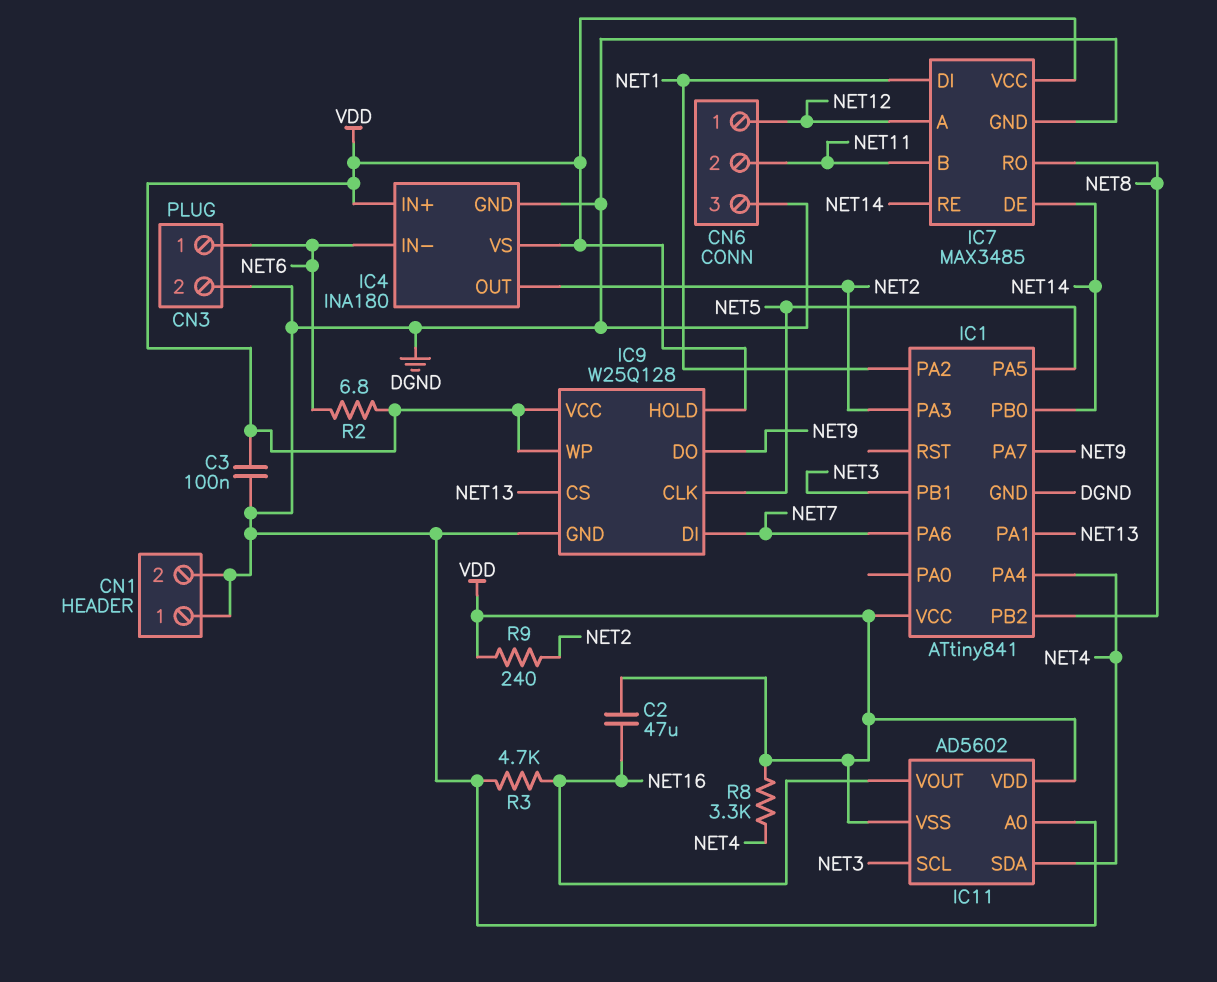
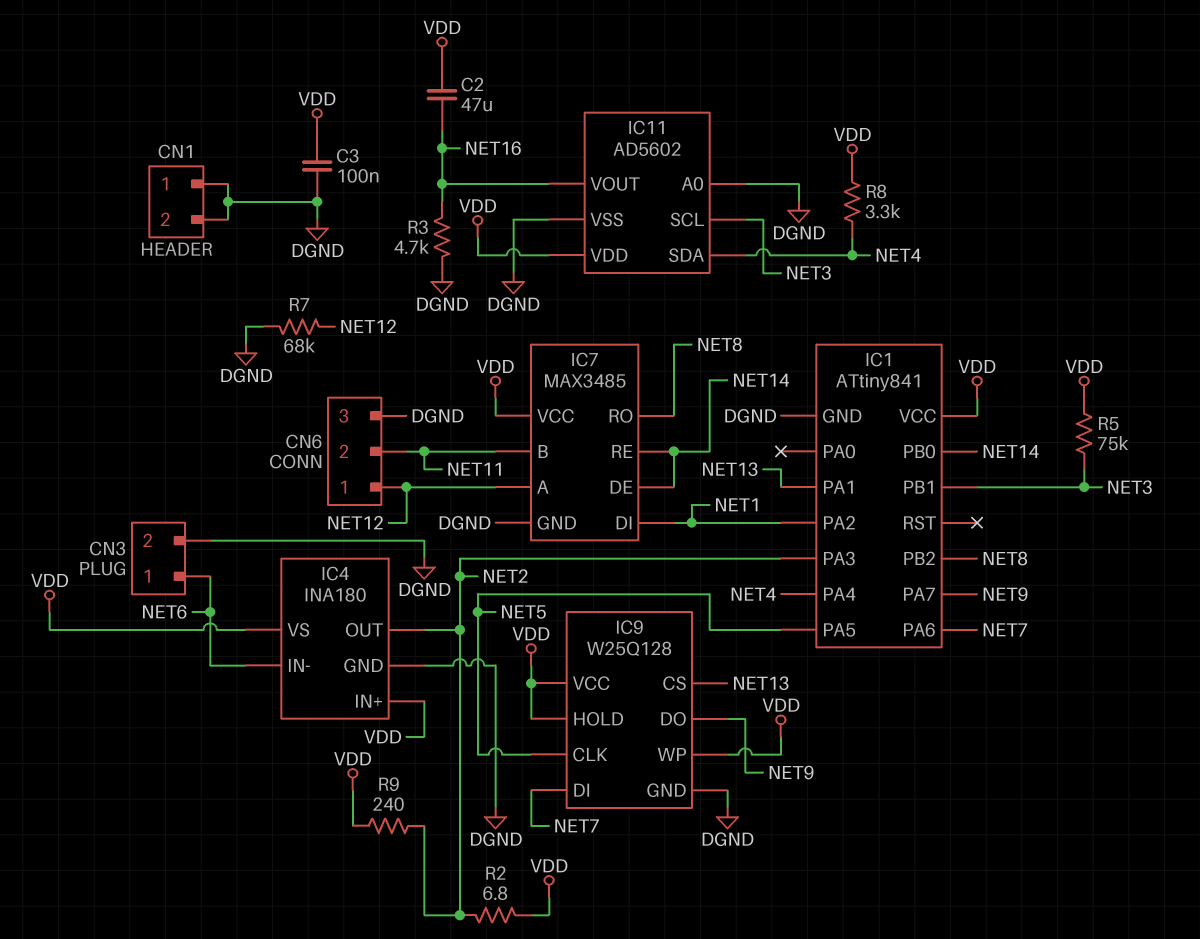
IC11 pin VSS: VDD -> DGND
R2: 6.8 (NET6, VDD) -> 6.8 (NET2, VDD)
R5: none -> 75k (NET3, VDD)
R7: none -> 68k (DGND, NET12)

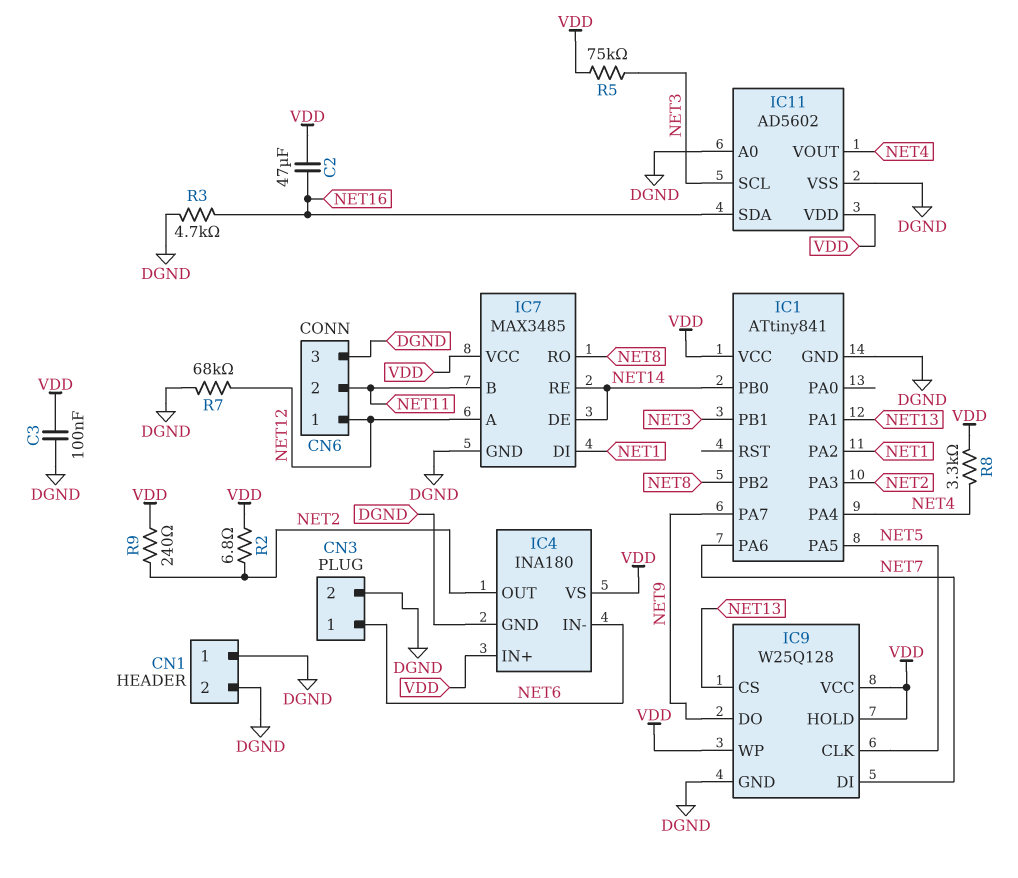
IC11 pin SDA: NET4 -> NET16
IC11 pin VOUT: NET16 -> NET4

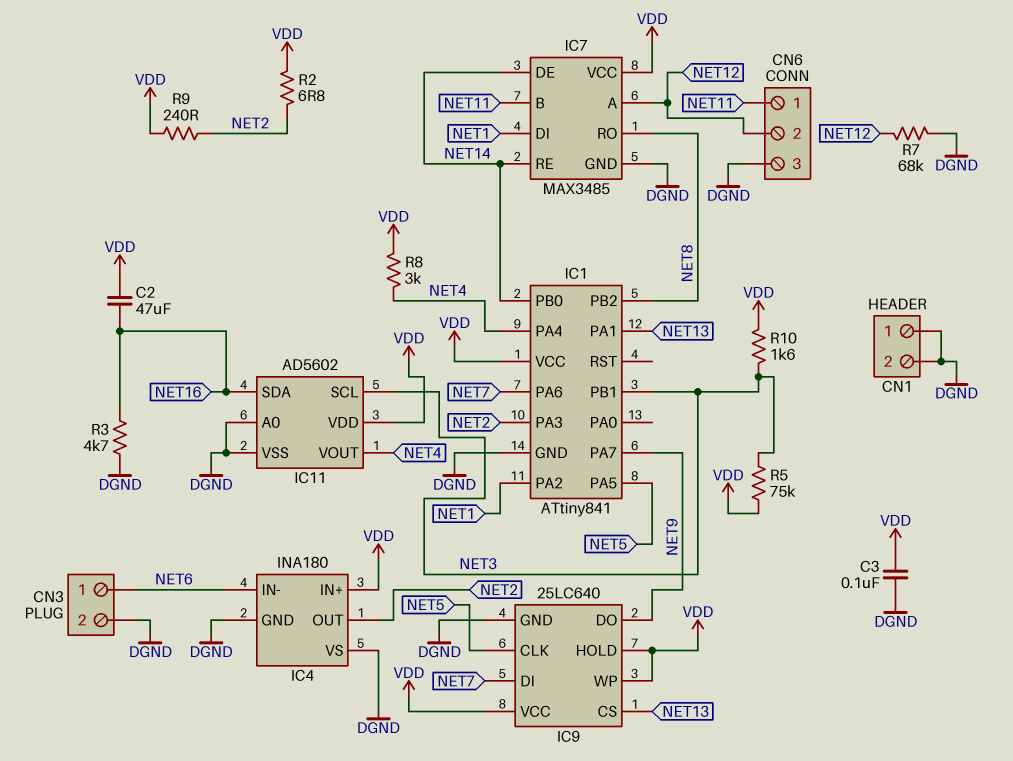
CN6 pin 1: NET12 -> NET11
CN6 pin 2: NET11 -> NET12
IC4 pin VS: VDD -> DGND
IC9: W25Q128 -> 25LC640
R8: 3.3k (NET4, VDD) -> 3k (NET4, VDD)
R10: none -> 1.6k (NET3, VDD)

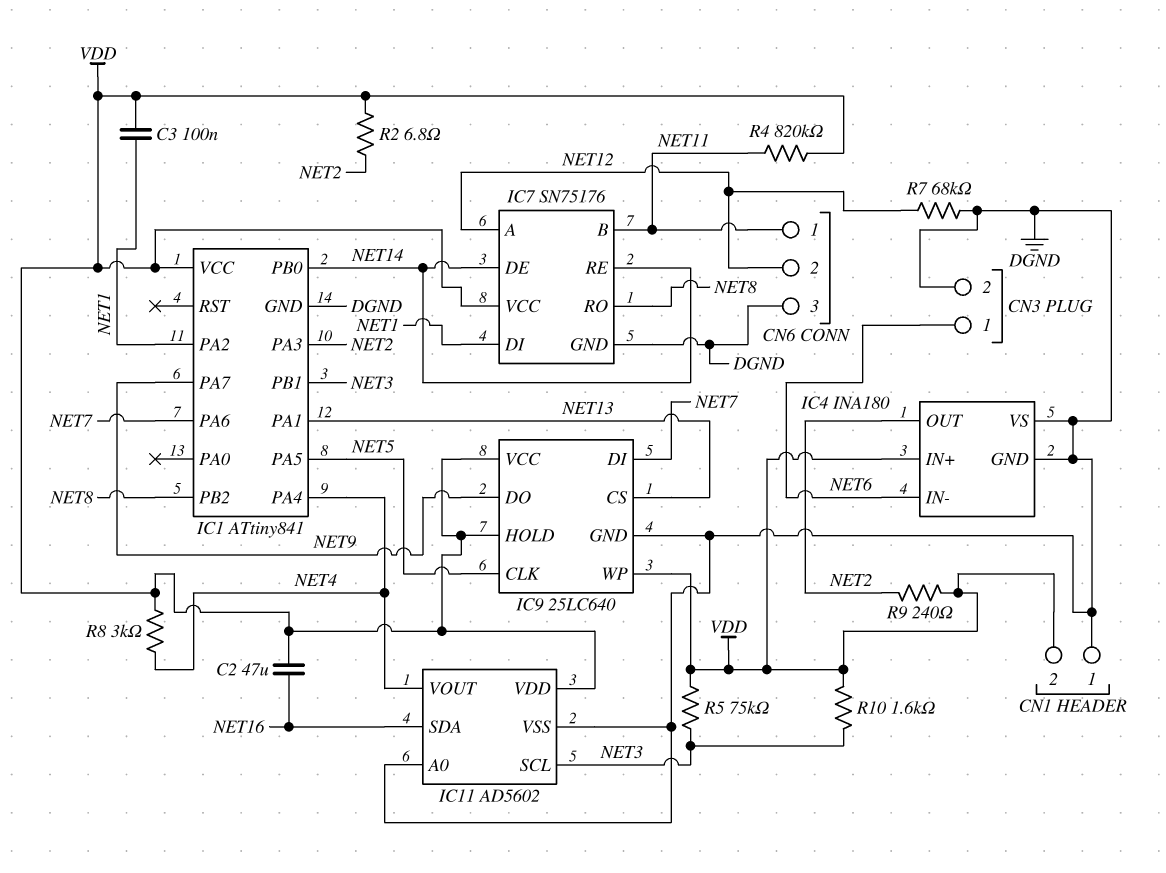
C3: 100nF (DGND, VDD) -> 100nF (NET1, VDD)
CN1 pin 2: DGND -> VDD
IC7: MAX3485 -> SN75176
R3: 4.7k (DGND, NET16) -> none
R4: none -> 820k (NET11, VDD)

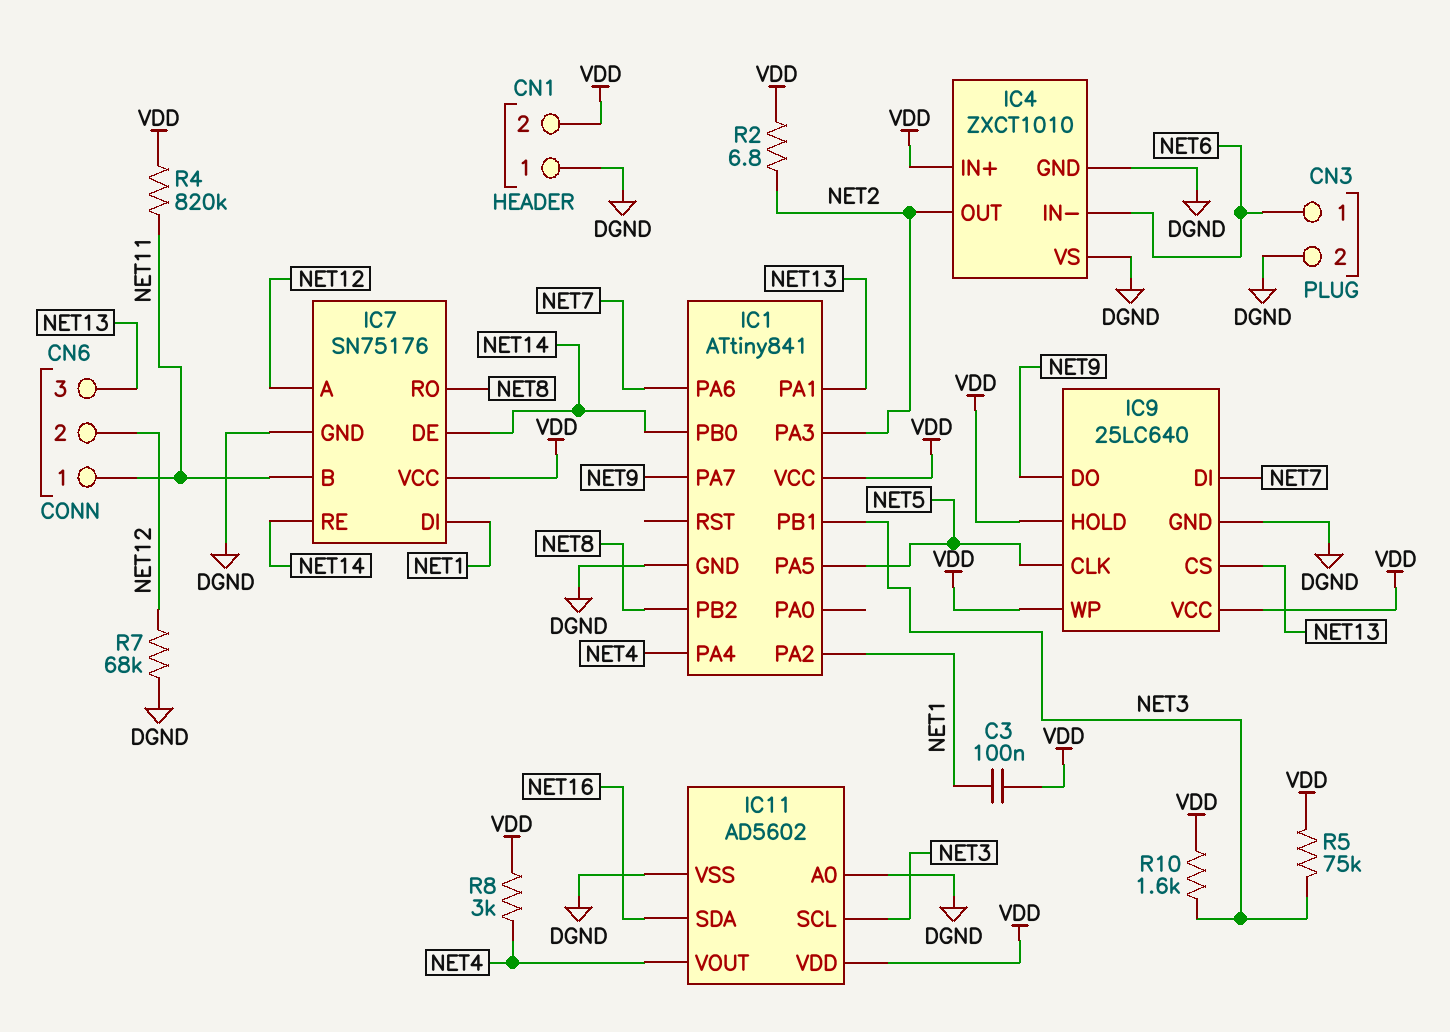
C2: 47uF (NET16, VDD) -> none
CN6 pin 3: DGND -> NET13
IC4: INA180 -> ZXCT1010
R9: 240 (NET2, VDD) -> none

